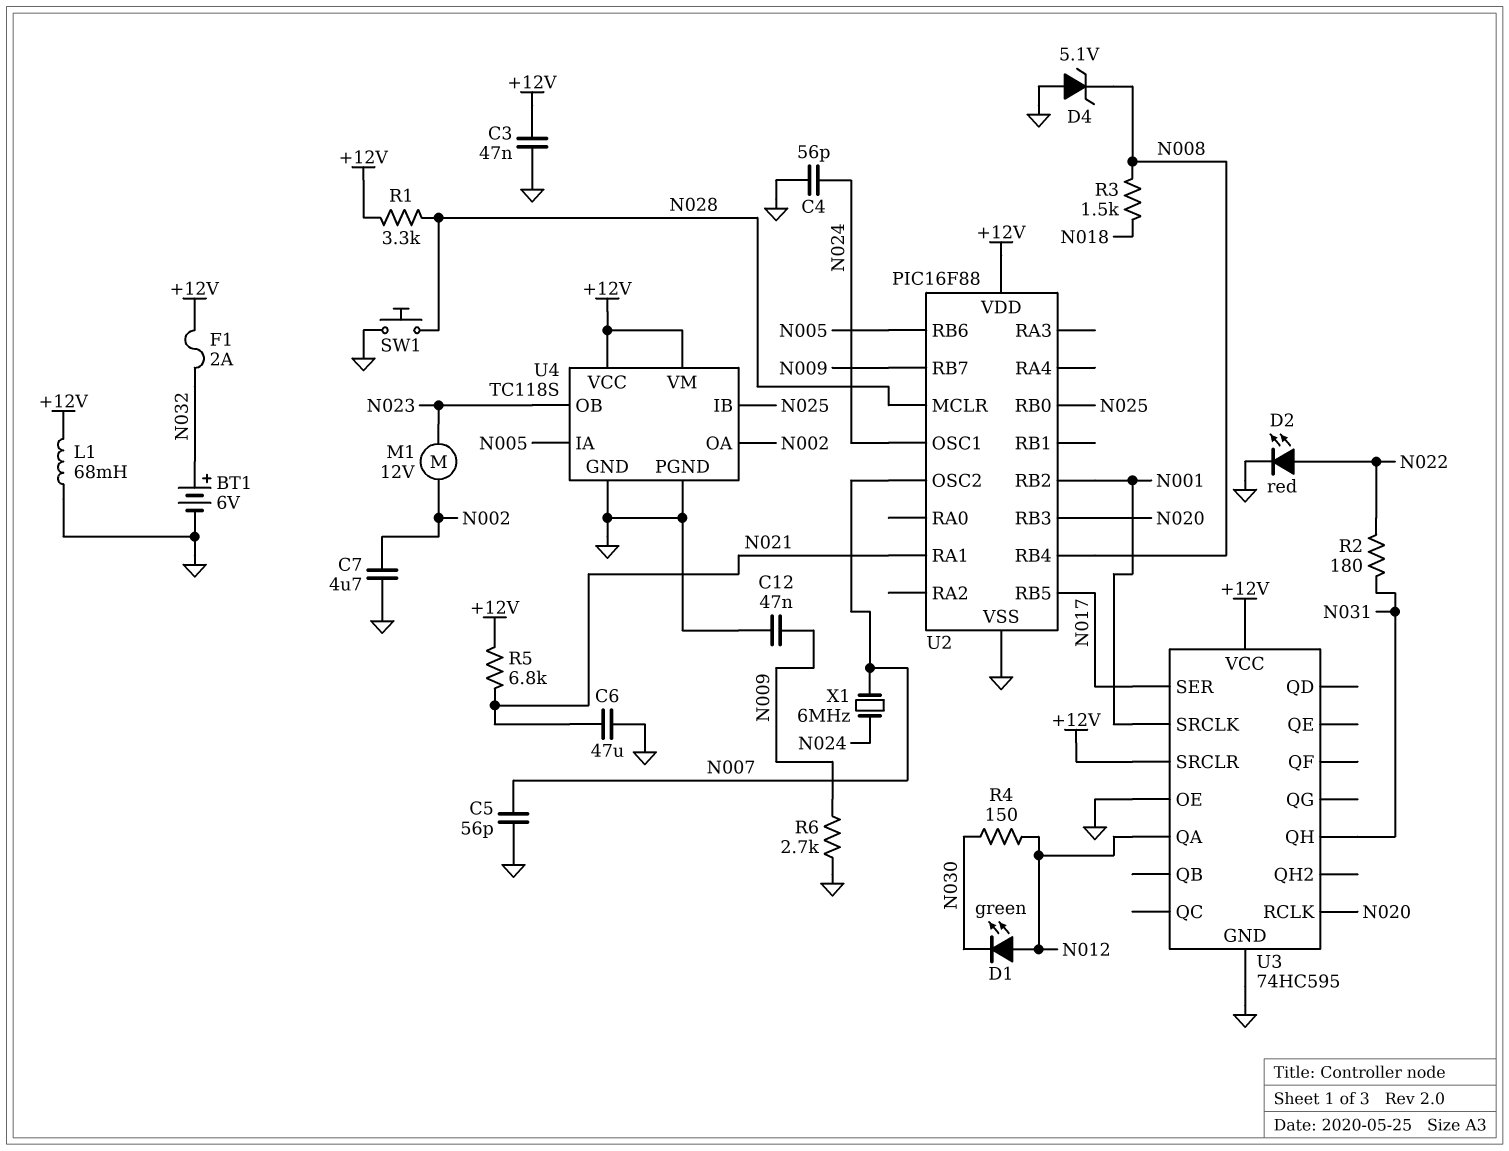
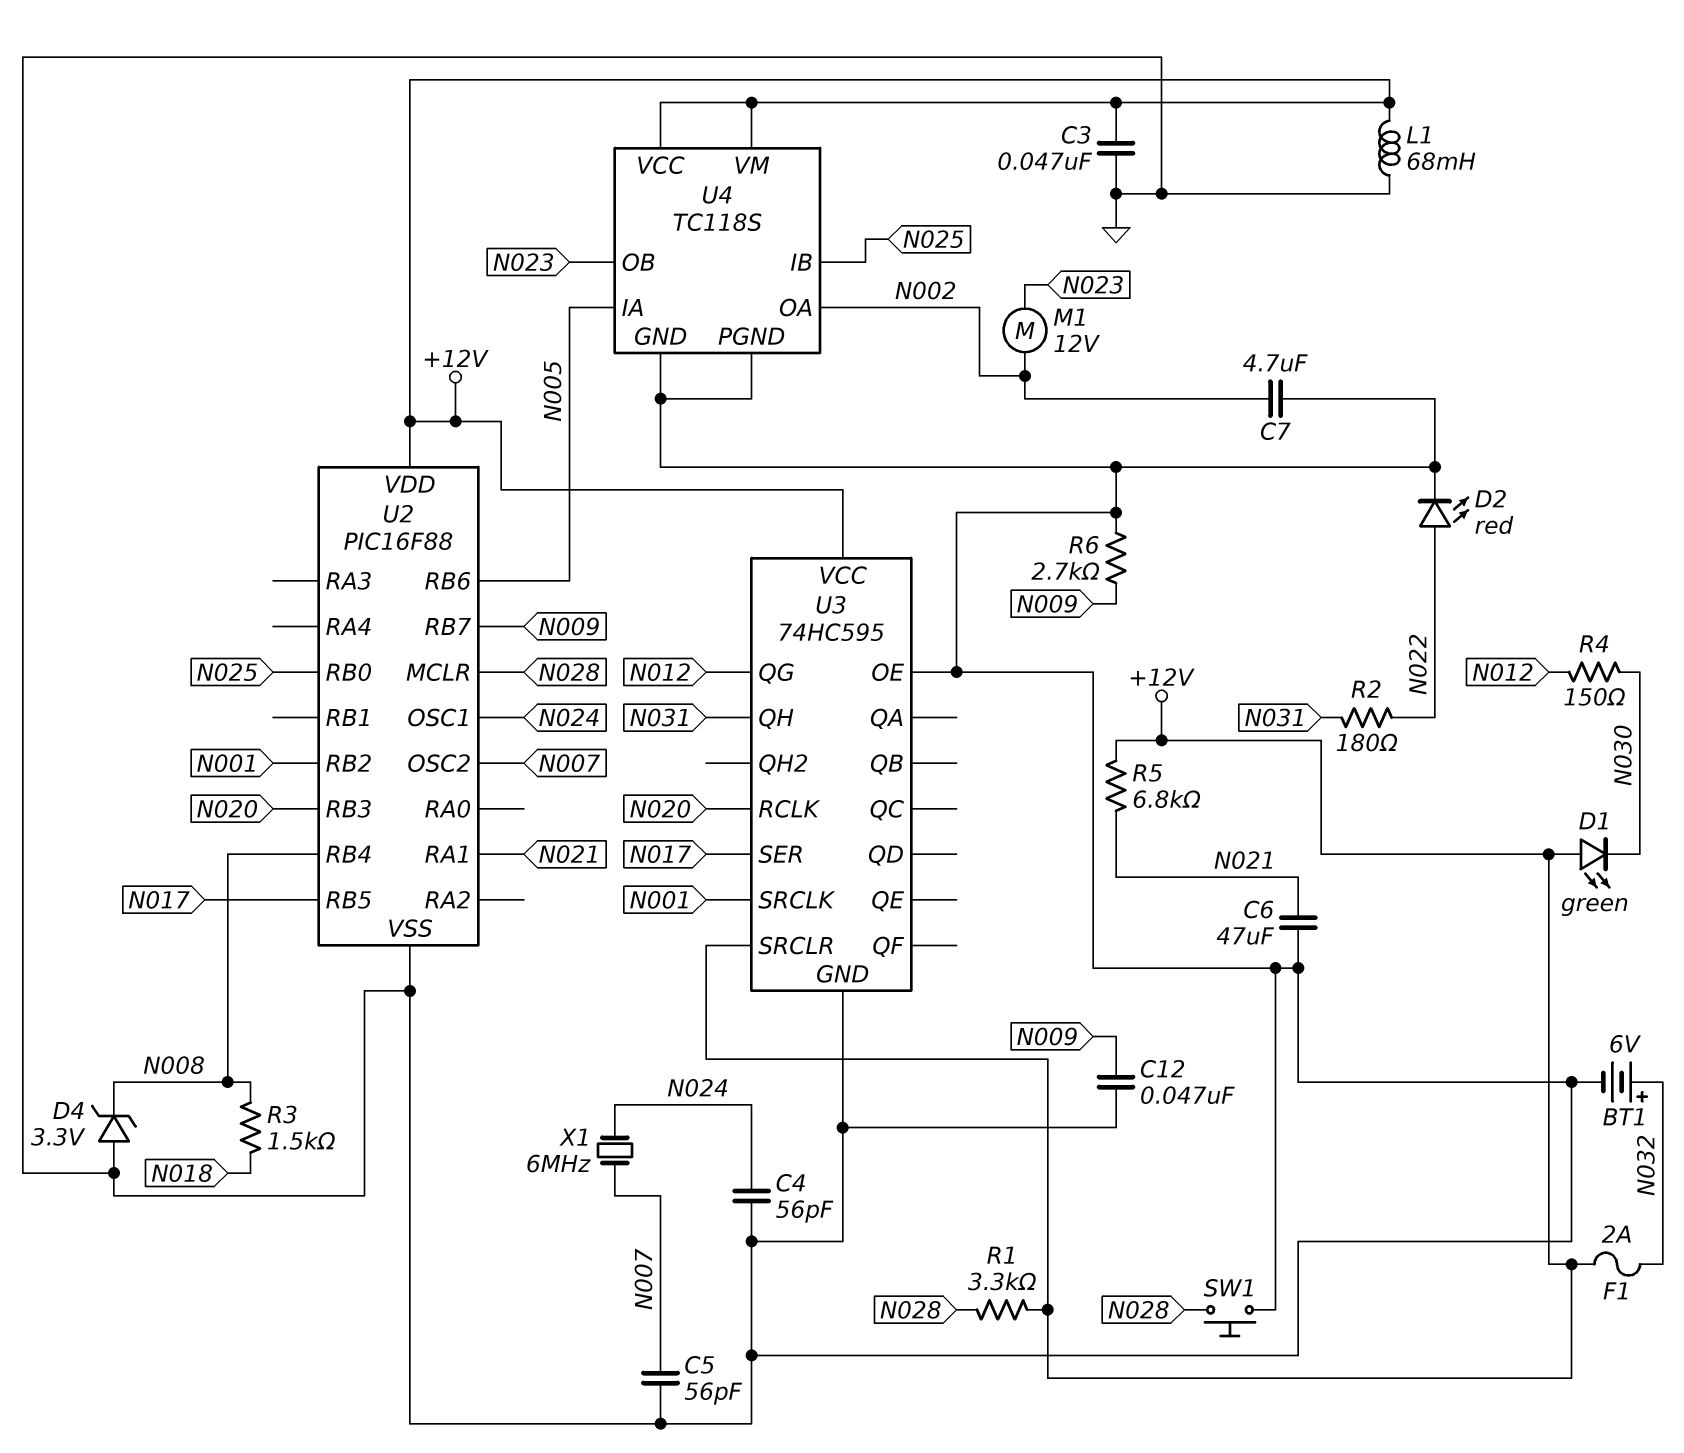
D1: LED green (A N012, K N030) -> LED green (A +12V, K N030)
D4: zener 5.1V (A GND, K N008) -> zener 3.3V (A GND, K N008)
U3 pin QA: N012 -> none
U3 pin QG: none -> N012

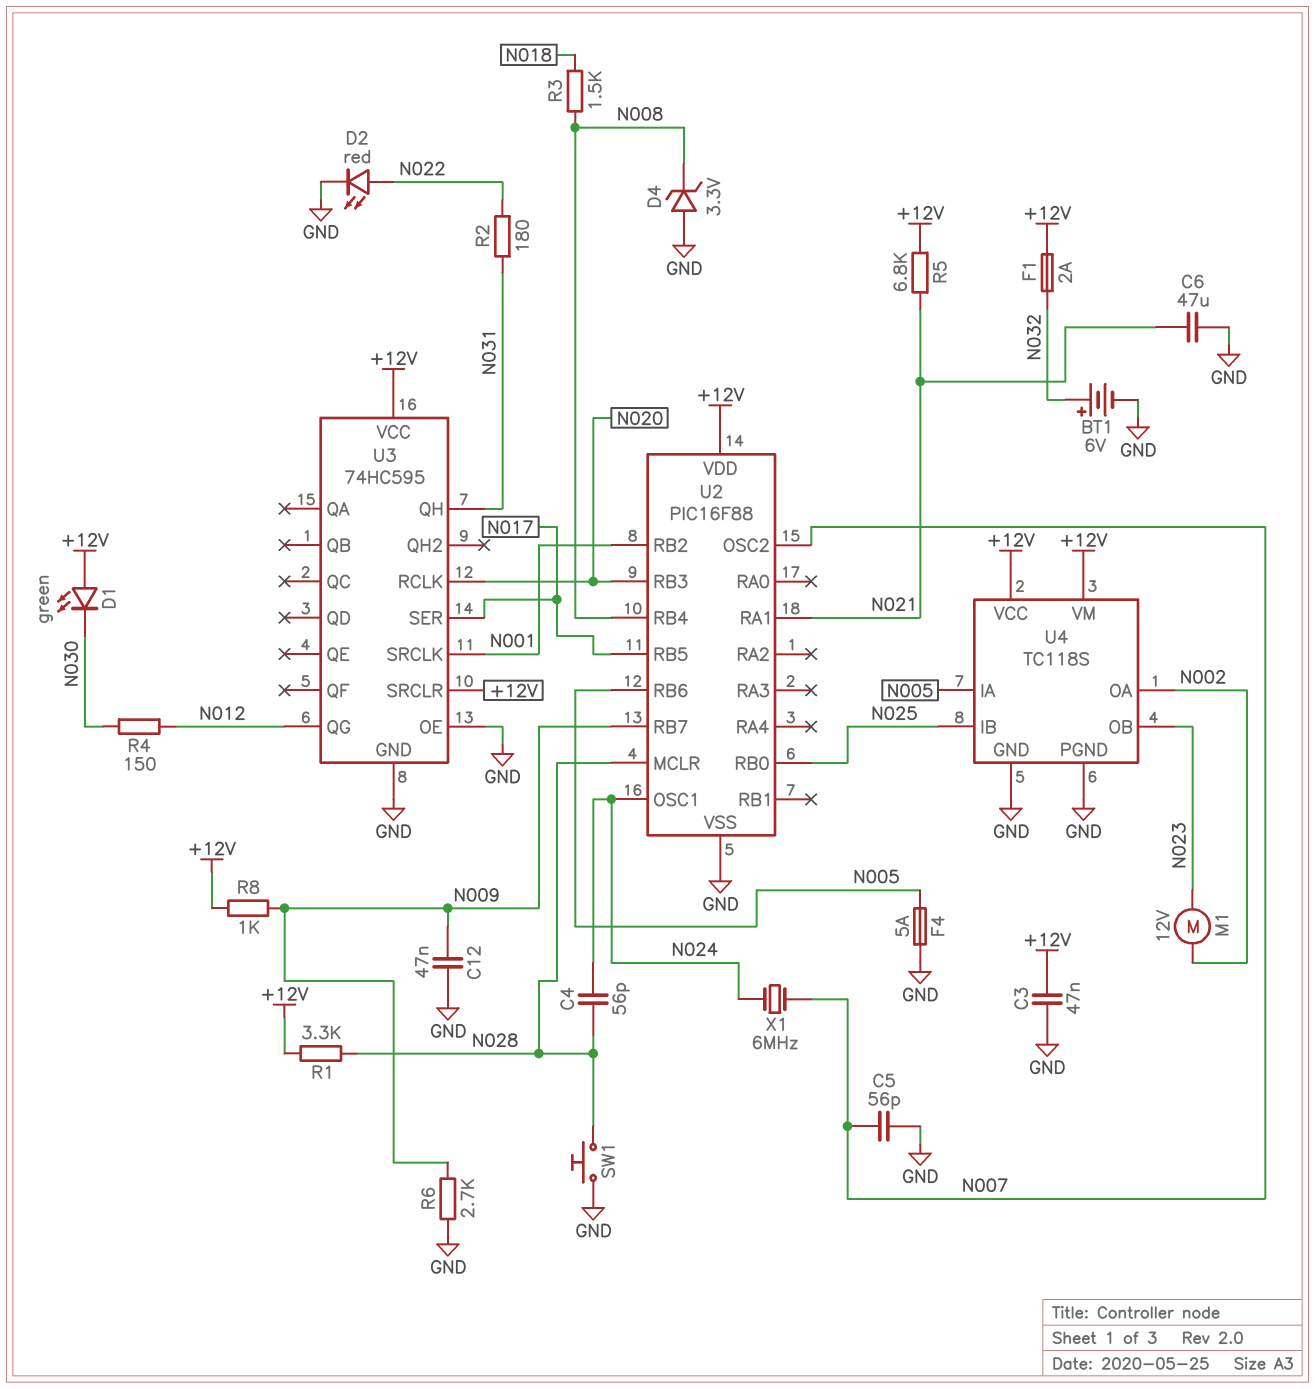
C4: 56pF (GND, N024) -> 56pF (N024, N028)
C7: 4.7uF (GND, N002) -> none
F4: none -> 5A (GND, N005)
L1: 68mH (+12V, GND) -> none
R8: none -> 1k (+12V, N009)

